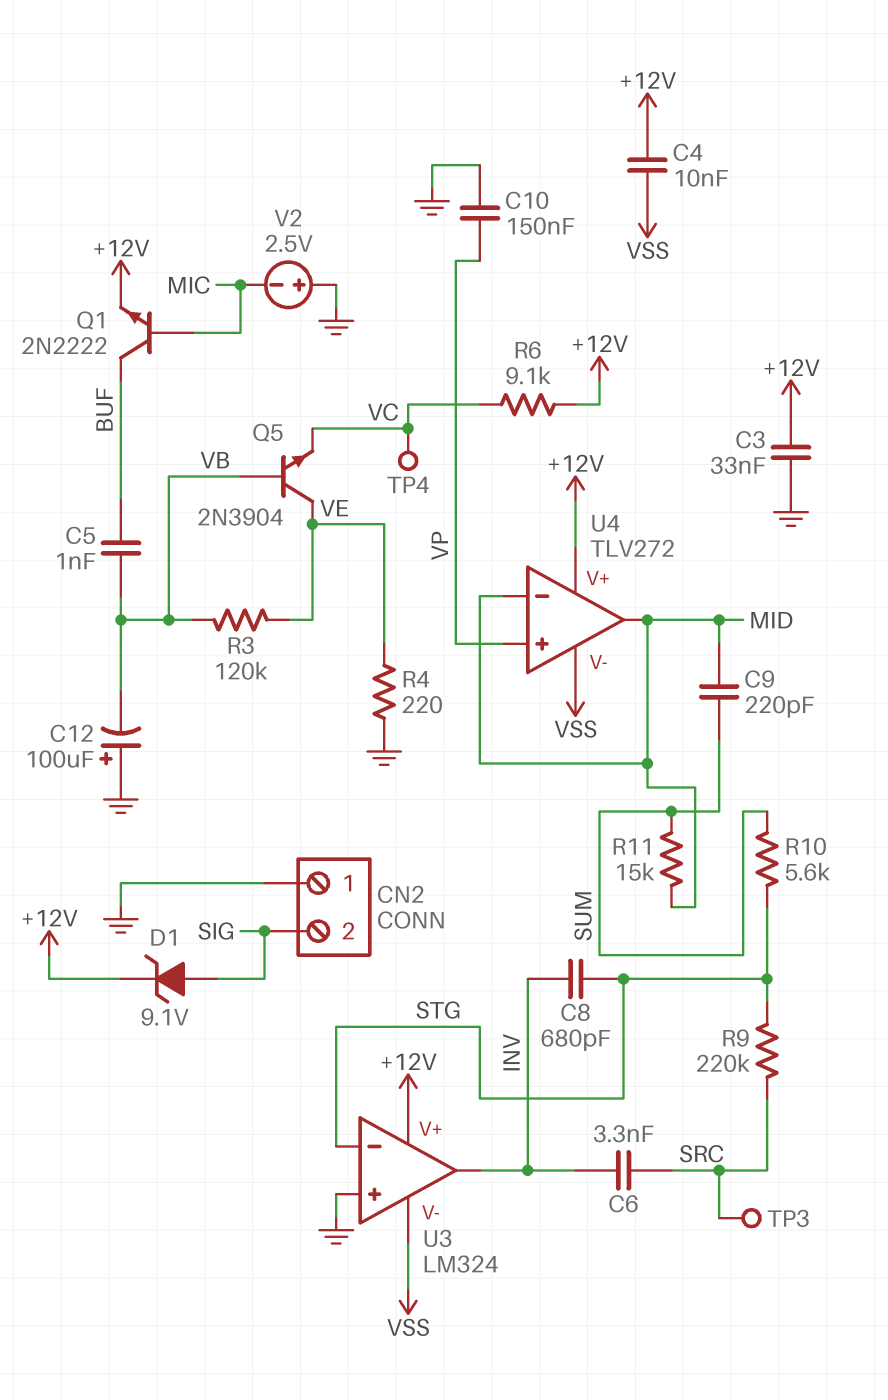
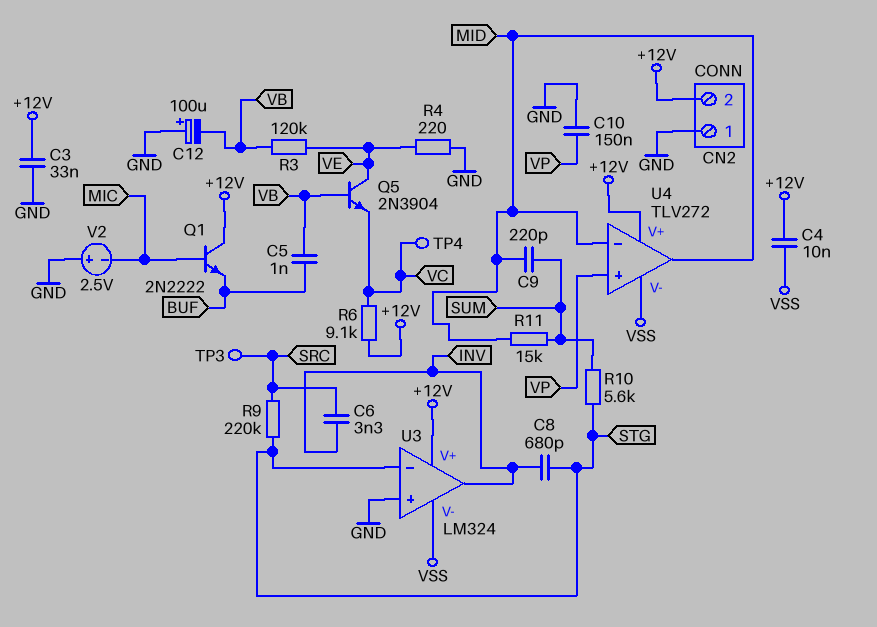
CN2 pin 2: SIG -> +12V
D1: zener 9.1V (A SIG, K +12V) -> none
Q1: NPN 2N2222 (B MIC, C BUF, E +12V) -> NPN 2N2222 (B MIC, C +12V, E BUF)

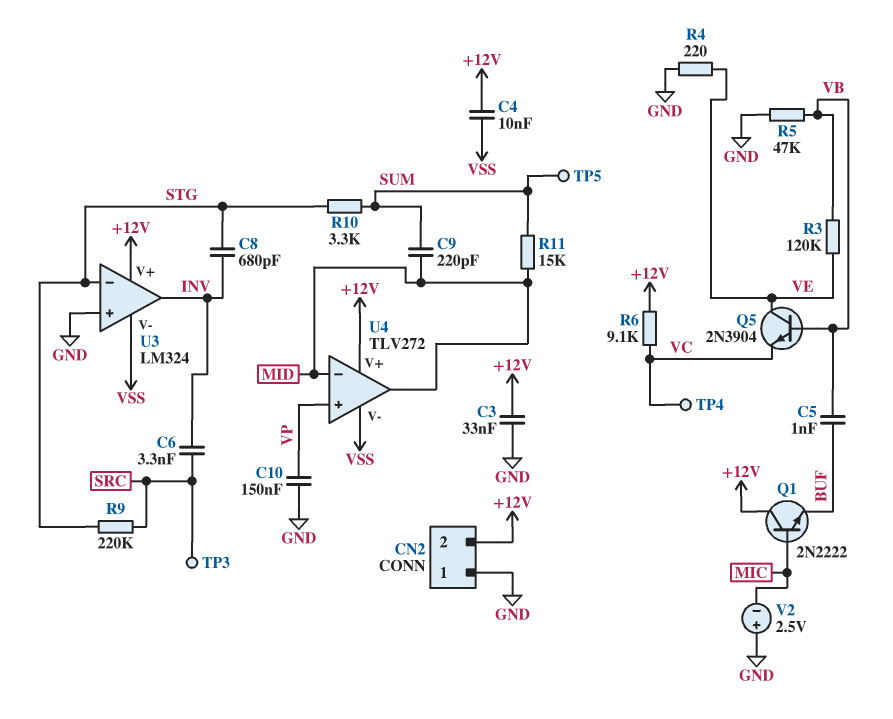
C12: 100uF (plus GND, minus VB) -> none
R5: none -> 47k (GND, VB)
R10: 5.6k (STG, SUM) -> 3.3k (STG, SUM)
TP5: none -> test point (SUM)

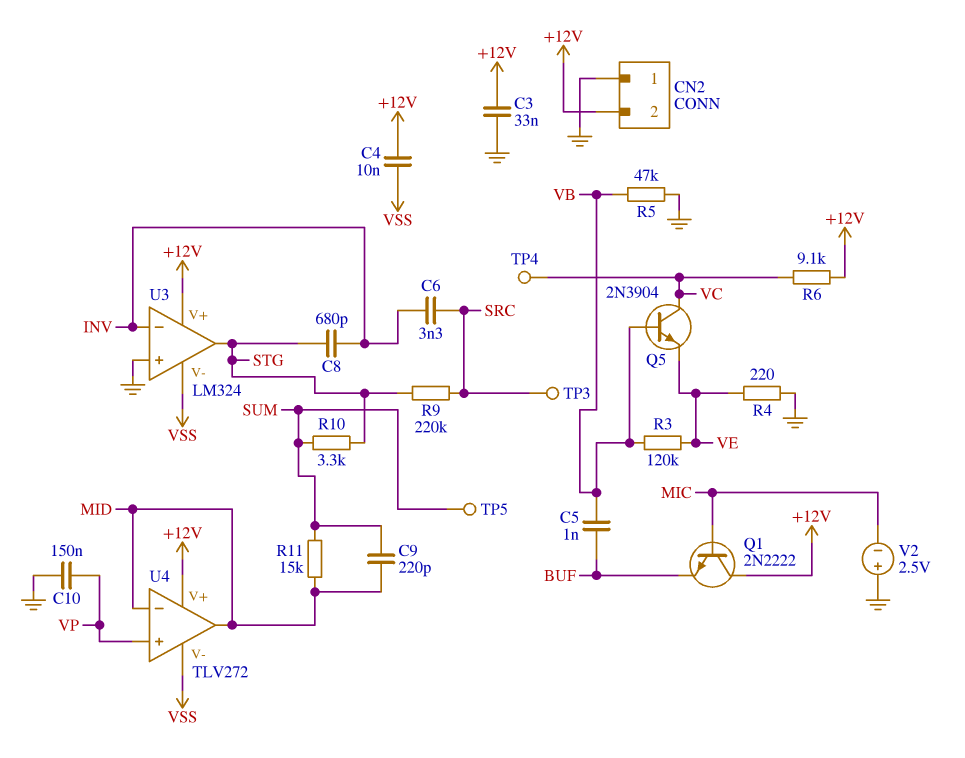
Q5: NPN 2N3904 (B VB, C VE, E VC) -> NPN 2N3904 (B VB, C VC, E VE)
U3 pin in-: STG -> INV
U3 pin out: INV -> STG

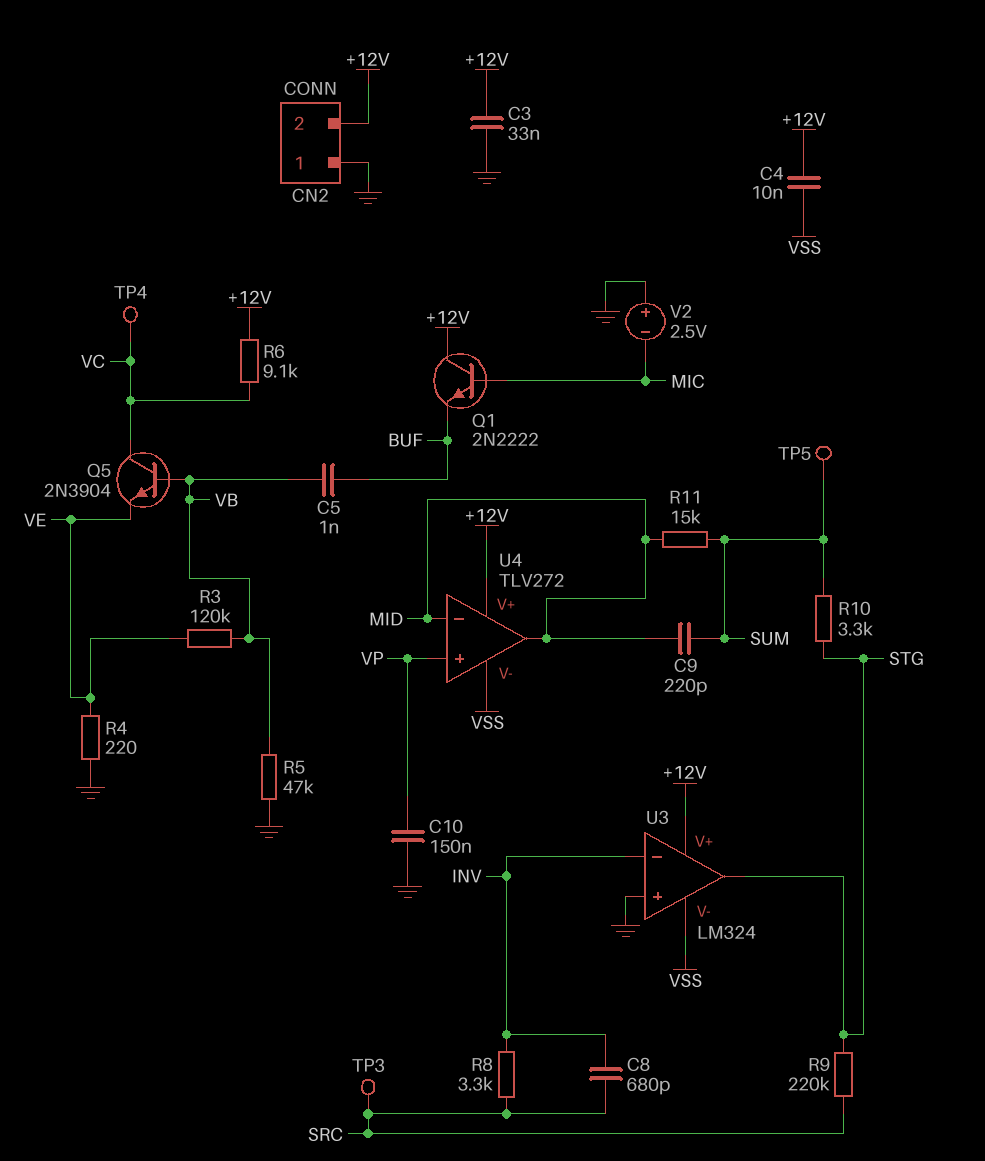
C6: 3.3nF (INV, SRC) -> none
C8: 680pF (INV, STG) -> 680pF (INV, SRC)
R8: none -> 3.3k (INV, SRC)

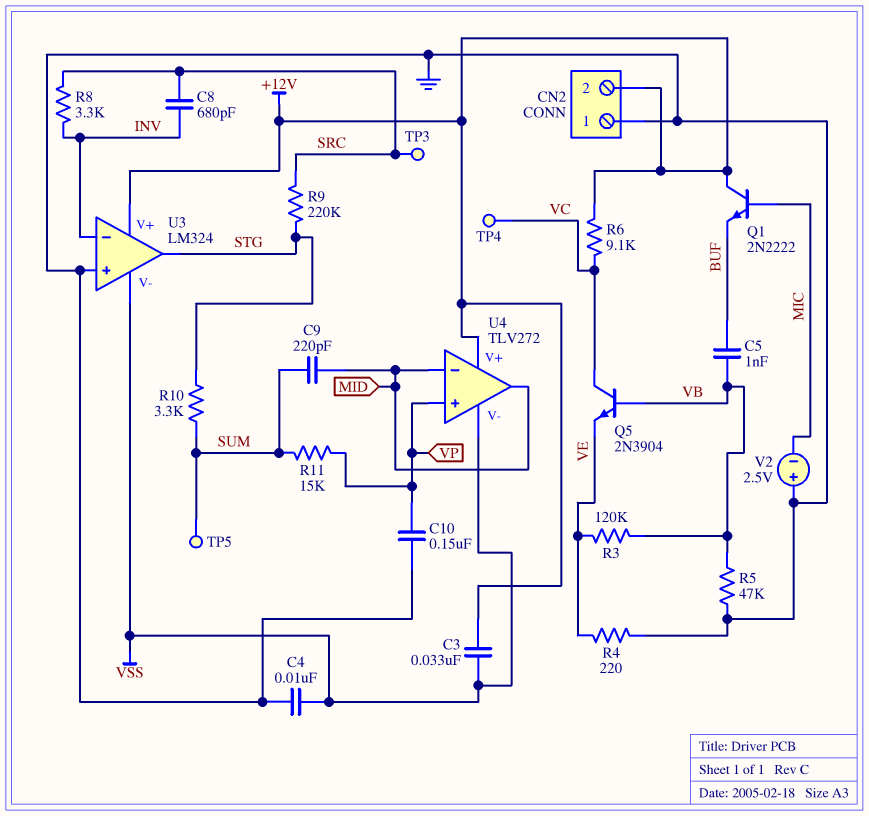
C3: 33nF (+12V, GND) -> 33nF (+12V, VSS)
C4: 10nF (+12V, VSS) -> 10nF (GND, VSS)
R11: 15k (MID, SUM) -> 15k (SUM, VP)

